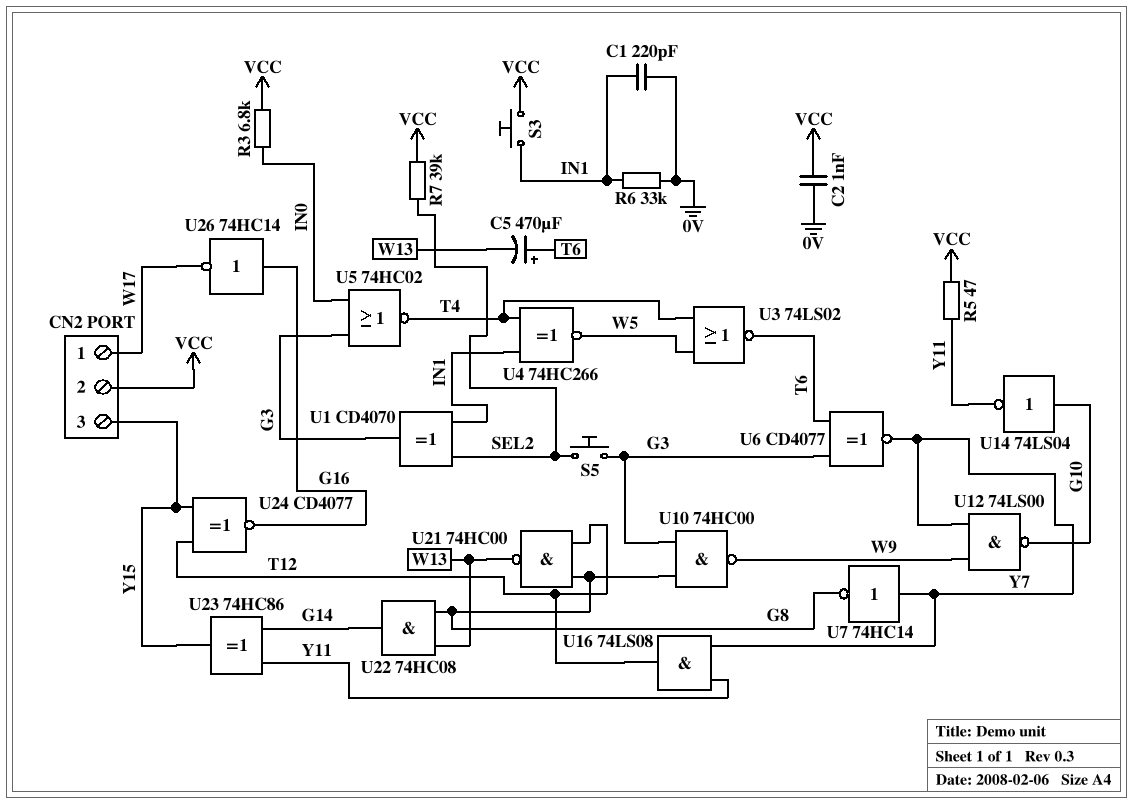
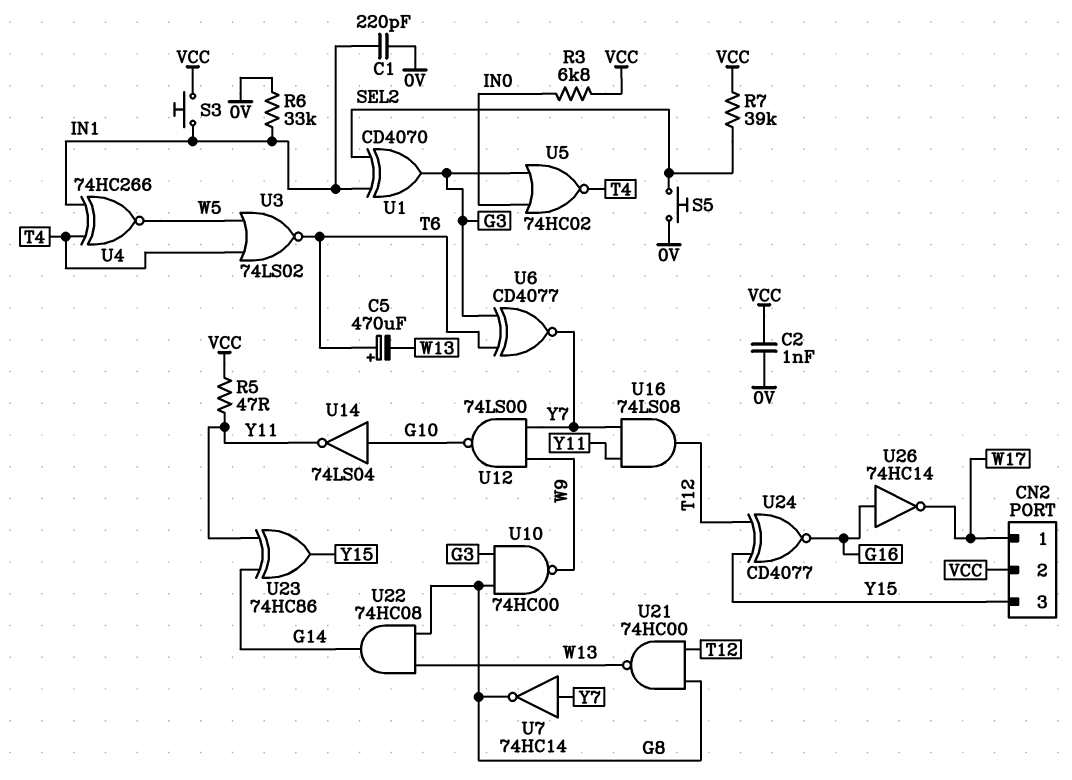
S5: button (G3, SEL2) -> button (0V, SEL2)

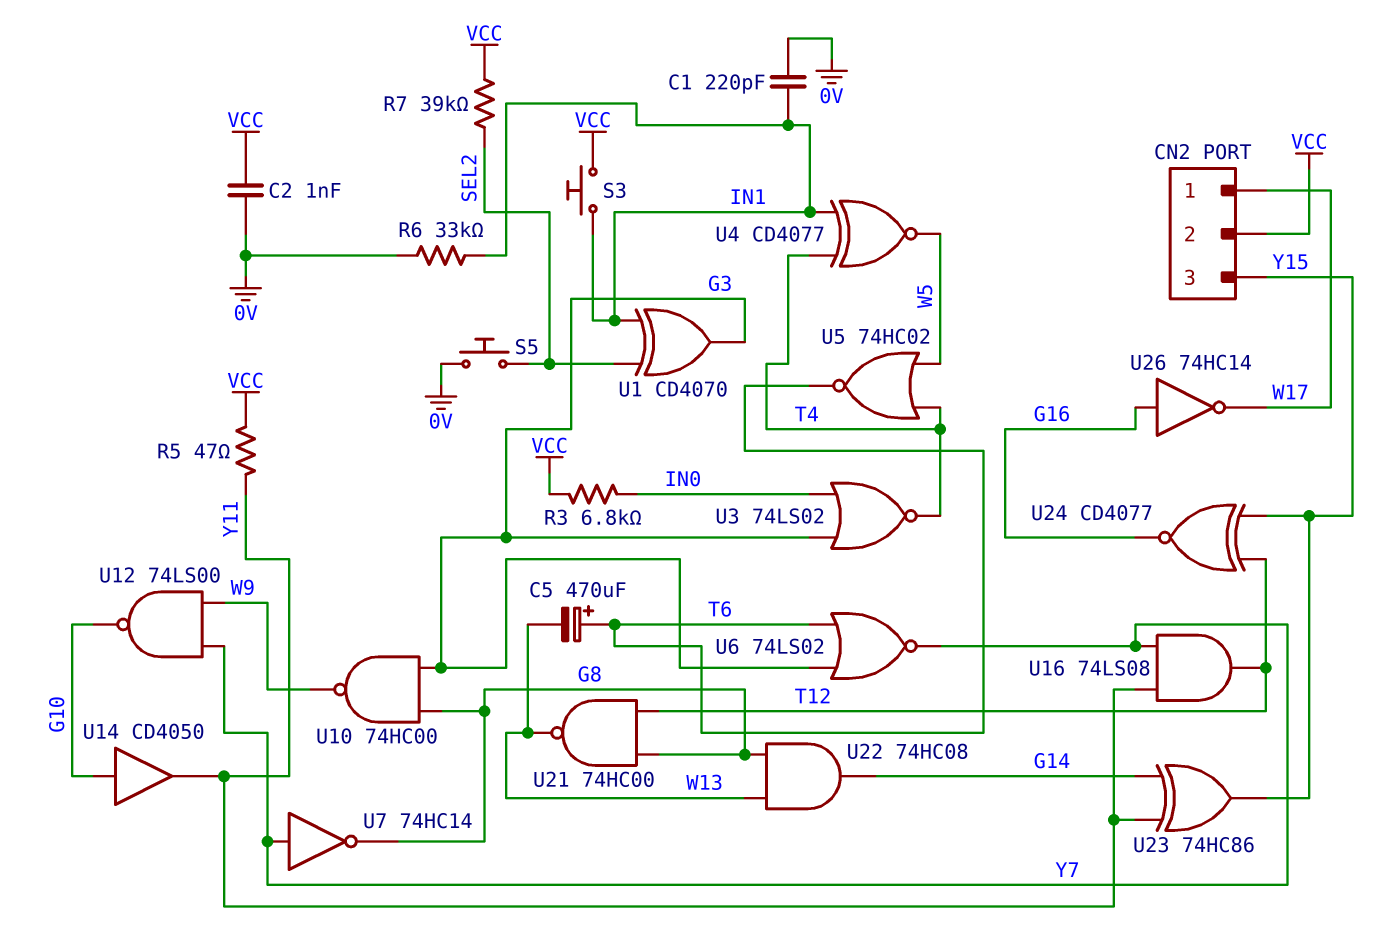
U3: NOR 74LS02 (in T4, in W5, out T6) -> NOR 74LS02 (in G3, in IN0, out T4)
U4: XNOR 74HC266 (in IN1, in T4, out W5) -> XNOR CD4077 (in IN1, in T4, out W5)
U5: NOR 74HC02 (in G3, in IN0, out T4) -> NOR 74HC02 (in T4, in W5, out T6)
U6: XNOR CD4077 (in G3, in T6, out Y7) -> NOR 74LS02 (in G3, in T6, out Y7)
U14: NOT 74LS04 (in G10, out Y11) -> buffer CD4050 (in G10, out Y11)

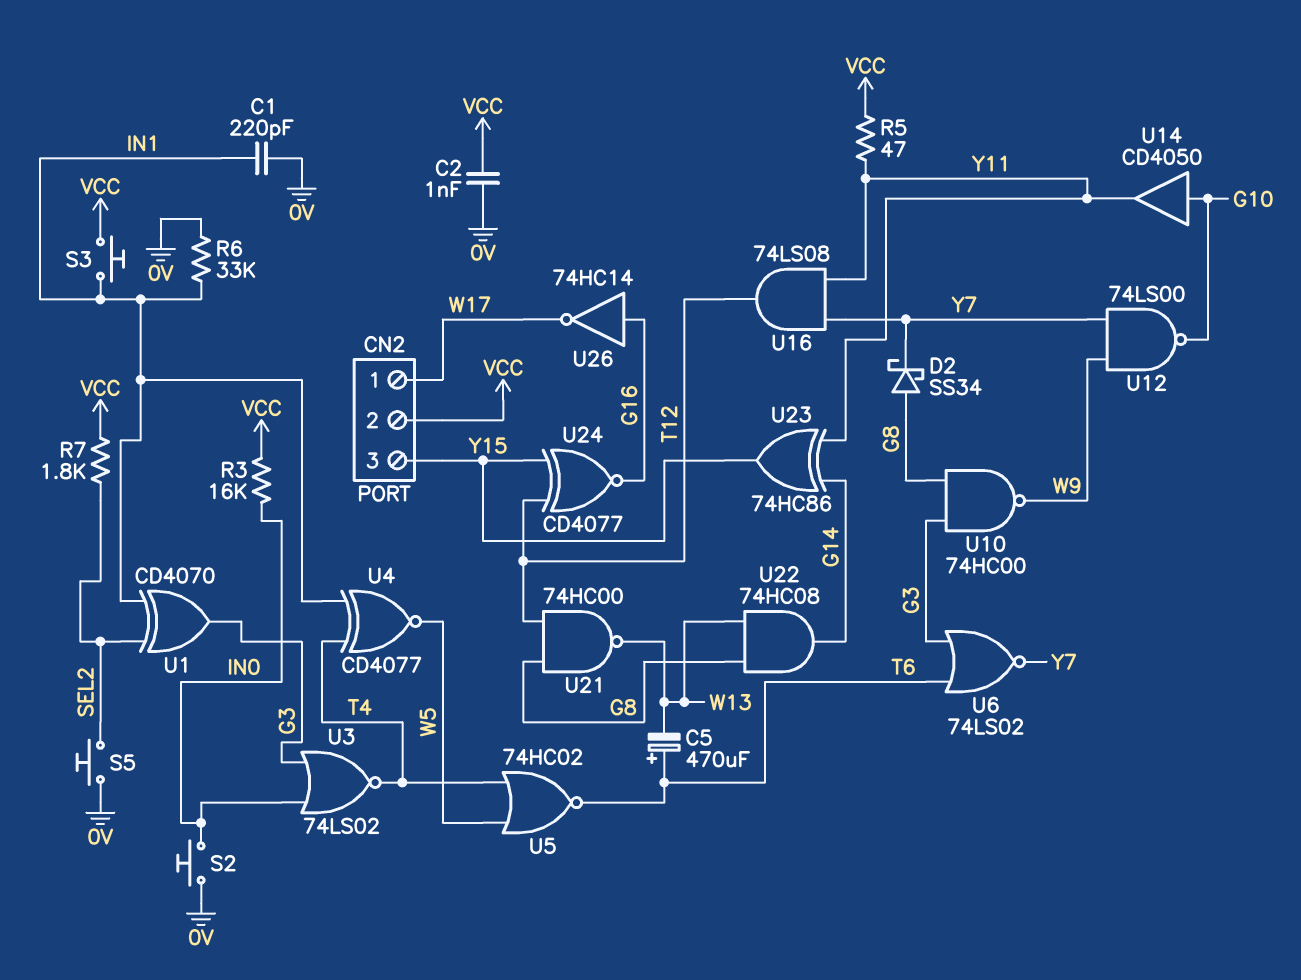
D2: none -> schottky SS34 (A G8, K Y7)
R3: 6.8k (IN0, VCC) -> 16k (IN0, VCC)
R7: 39k (SEL2, VCC) -> 1.8k (SEL2, VCC)
S2: none -> button (0V, IN0)
U7: NOT 74HC14 (in Y7, out G8) -> none

